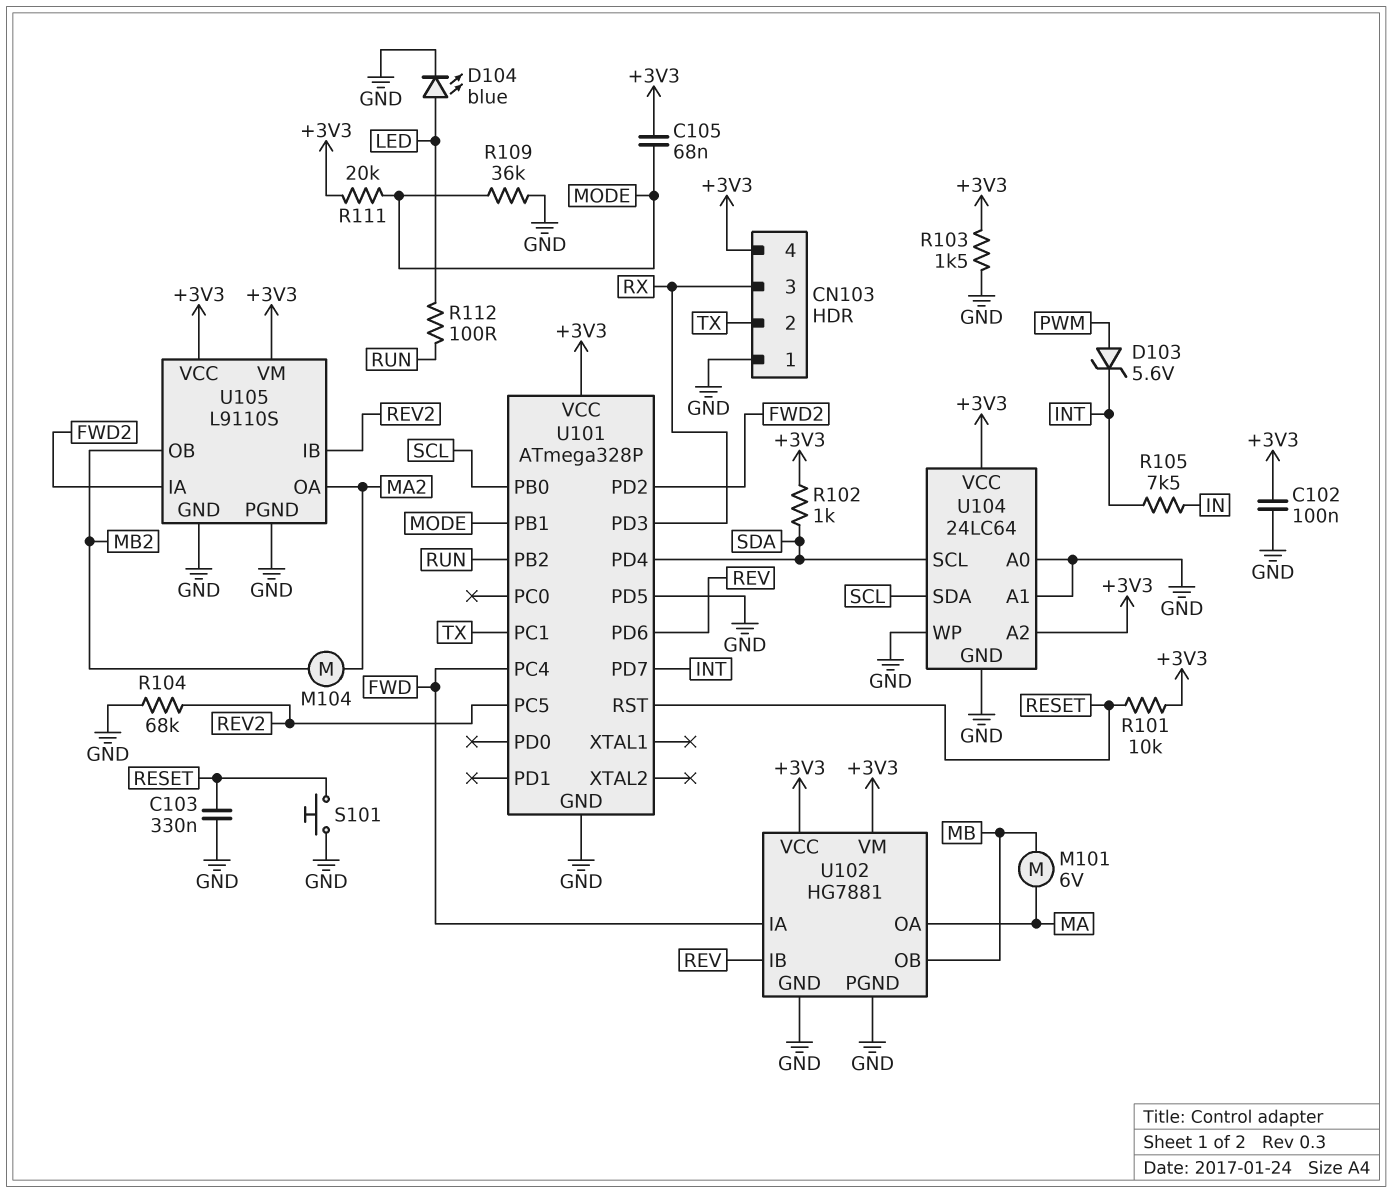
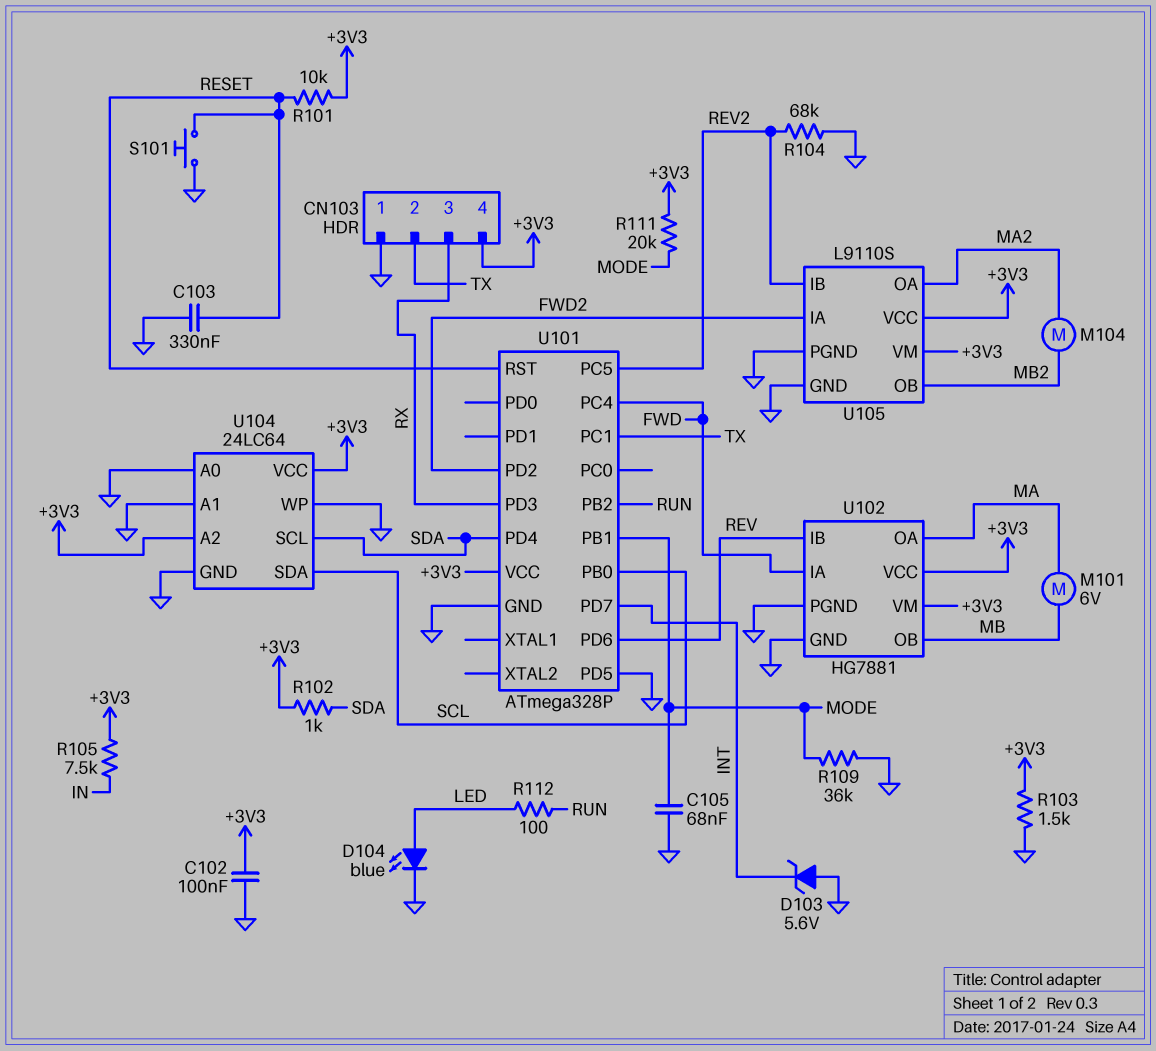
C105: 68nF (+3V3, MODE) -> 68nF (GND, MODE)
D103: zener 5.6V (A PWM, K INT) -> zener 5.6V (A GND, K INT)
R105: 7.5k (IN, INT) -> 7.5k (+3V3, IN)

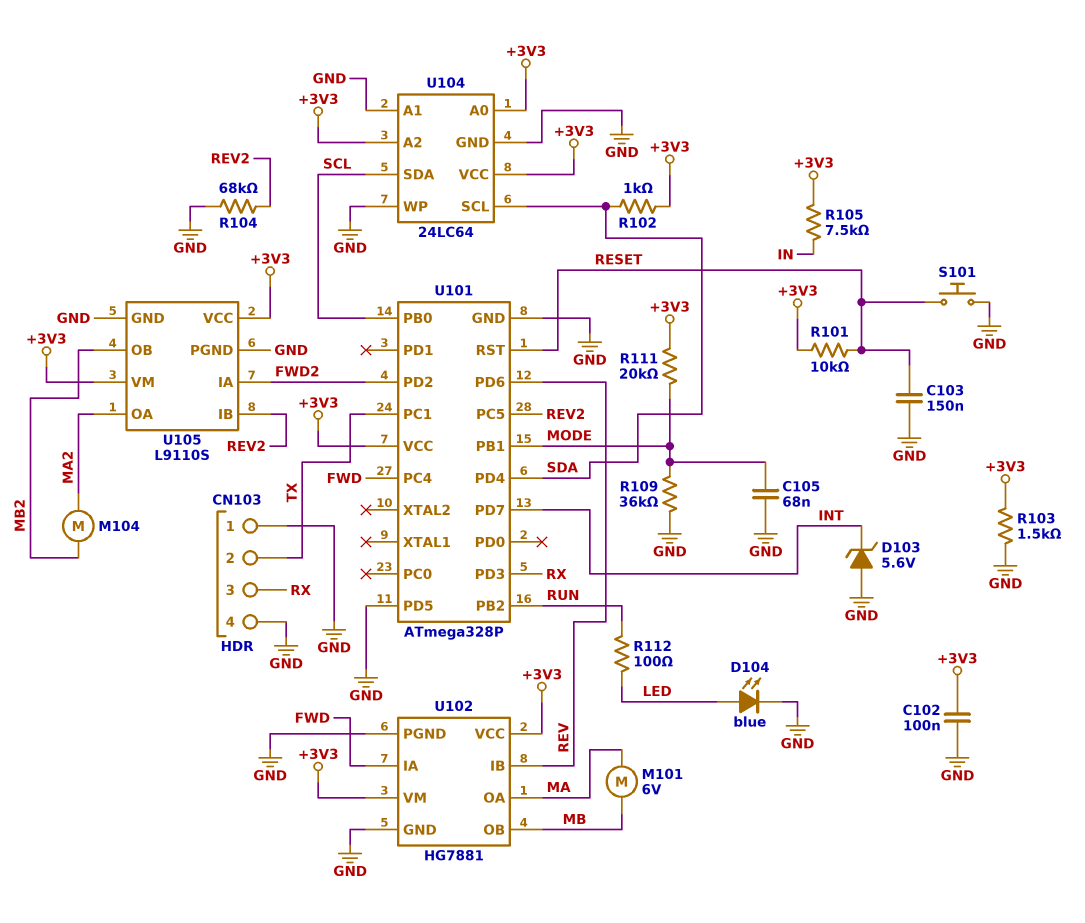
C103: 330nF (GND, RESET) -> 150nF (GND, RESET)
CN103 pin 4: +3V3 -> GND
U104 pin A0: GND -> +3V3

